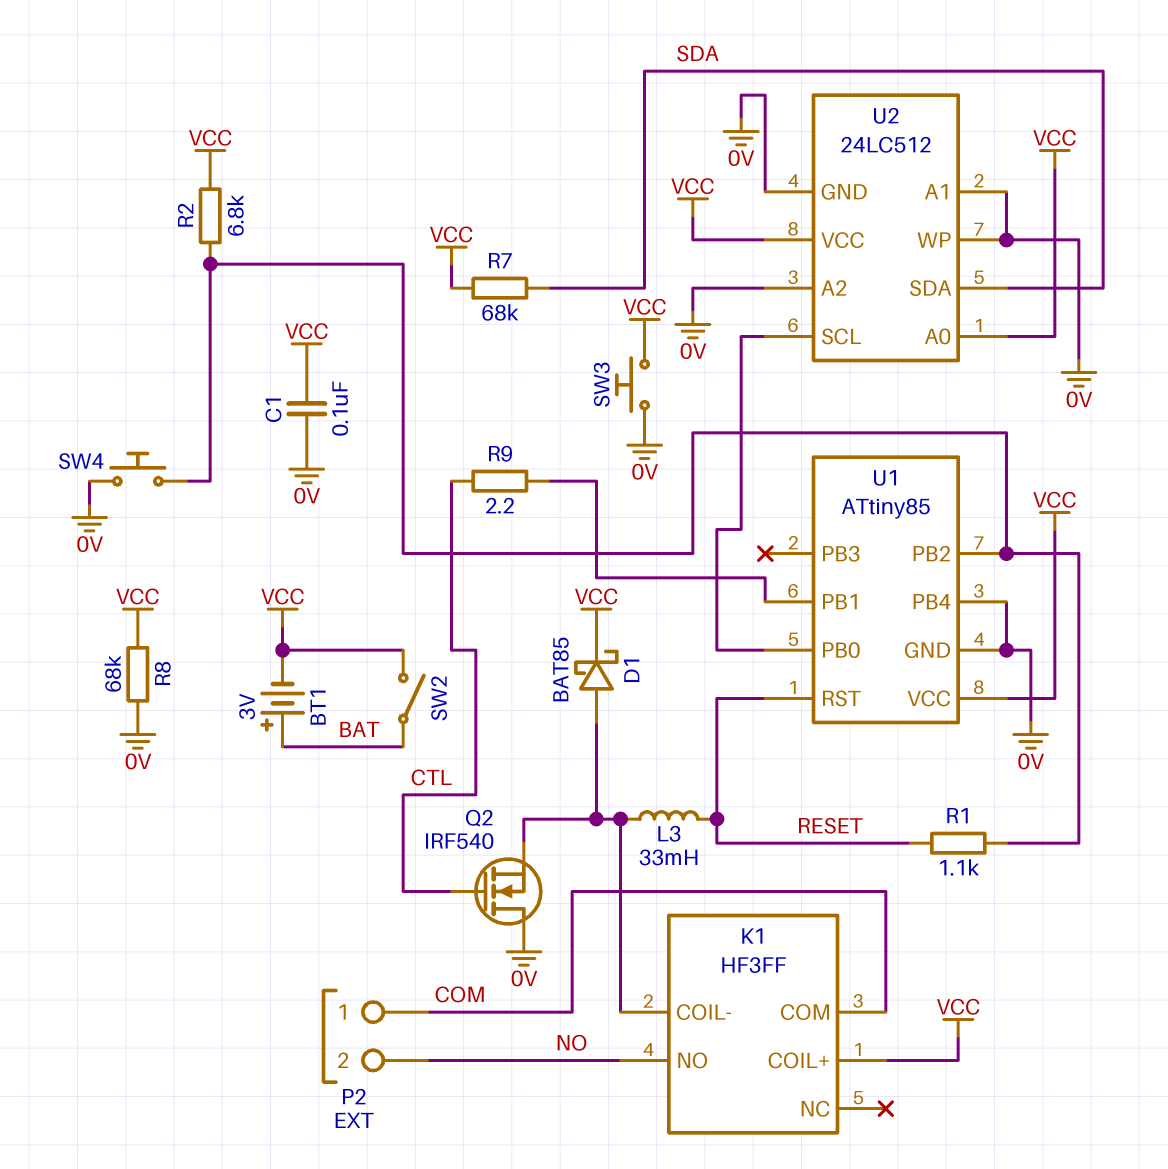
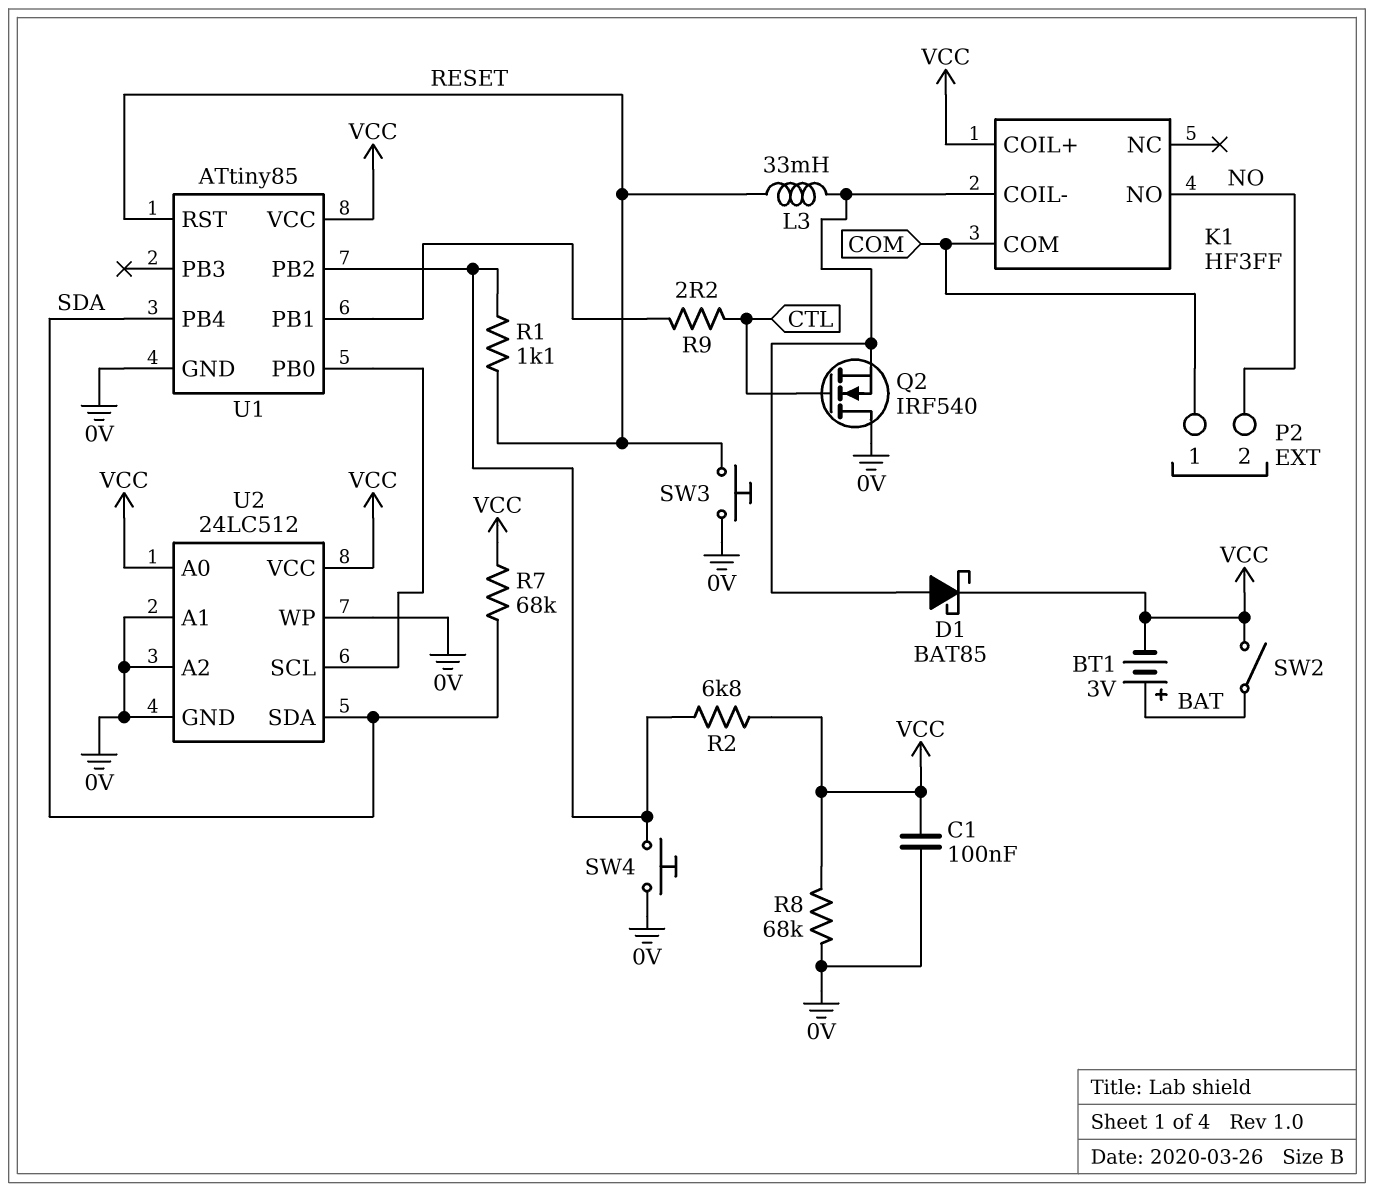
SW3: button (0V, VCC) -> button (0V, RESET)
U1 pin PB4: 0V -> SDA

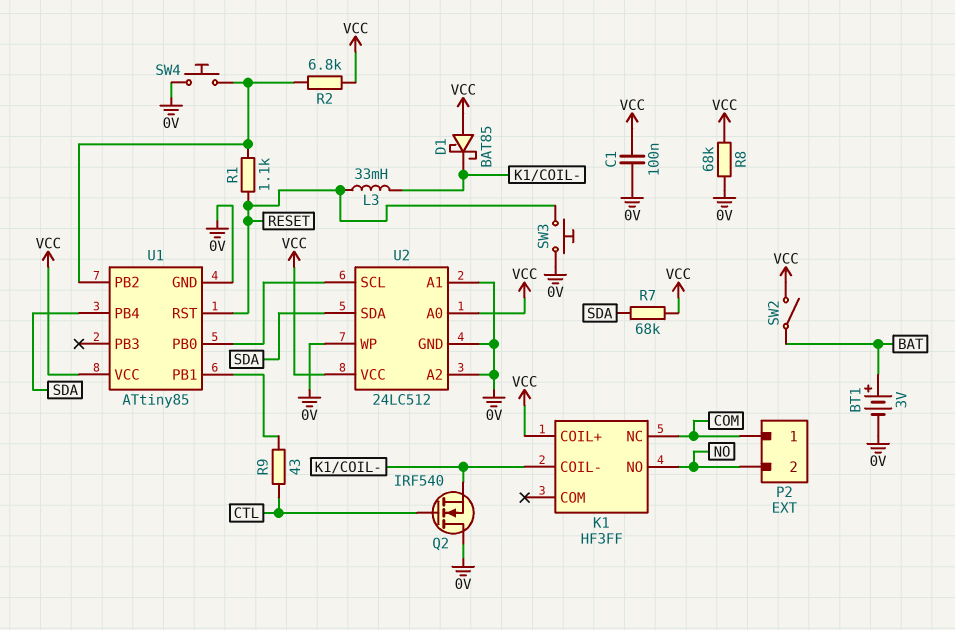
BT1: 3V (plus BAT, minus VCC) -> 3V (plus BAT, minus 0V)
D1: schottky BAT85 (A K1/COIL-, K VCC) -> schottky BAT85 (A VCC, K K1/COIL-)
K1 pin COM: COM -> none
K1 pin NC: none -> COM
R9: 2.2 (CTL, U1/PB1) -> 43 (CTL, U1/PB1)

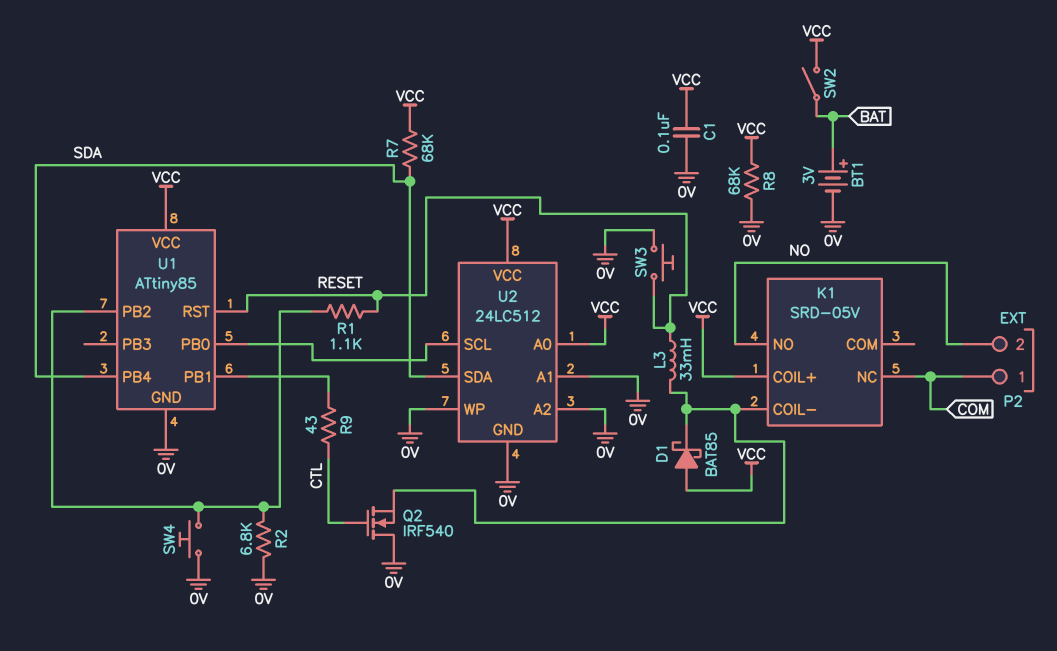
K1: HF3FF -> SRD-05V
R2: 6.8k (U1/PB2, VCC) -> 6.8k (0V, U1/PB2)

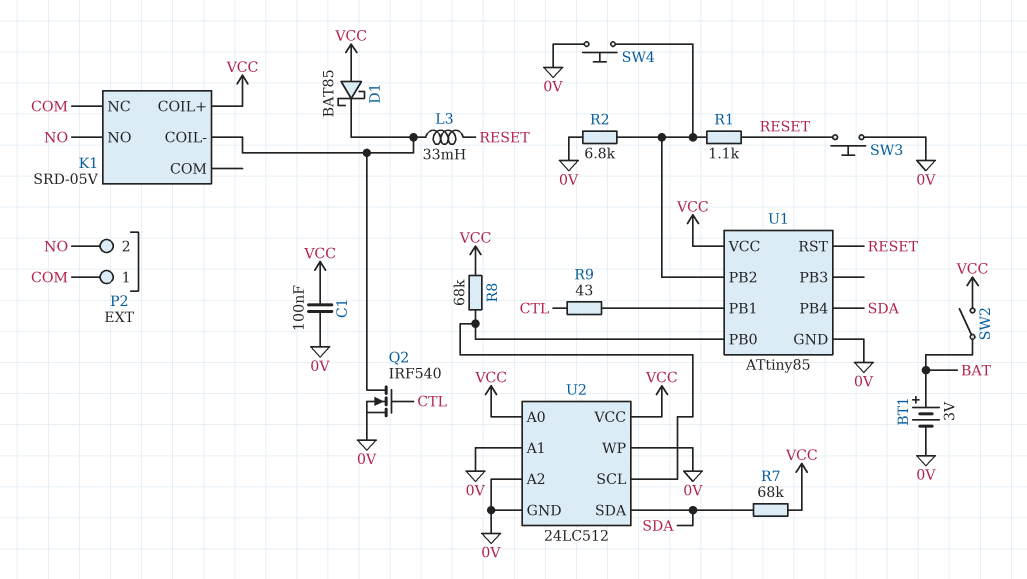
Q2: NMOS IRF540 (G CTL, D 0V, S K1/COIL-) -> NMOS IRF540 (G CTL, D K1/COIL-, S 0V)
R8: 68k (0V, VCC) -> 68k (U1/PB0, VCC)

